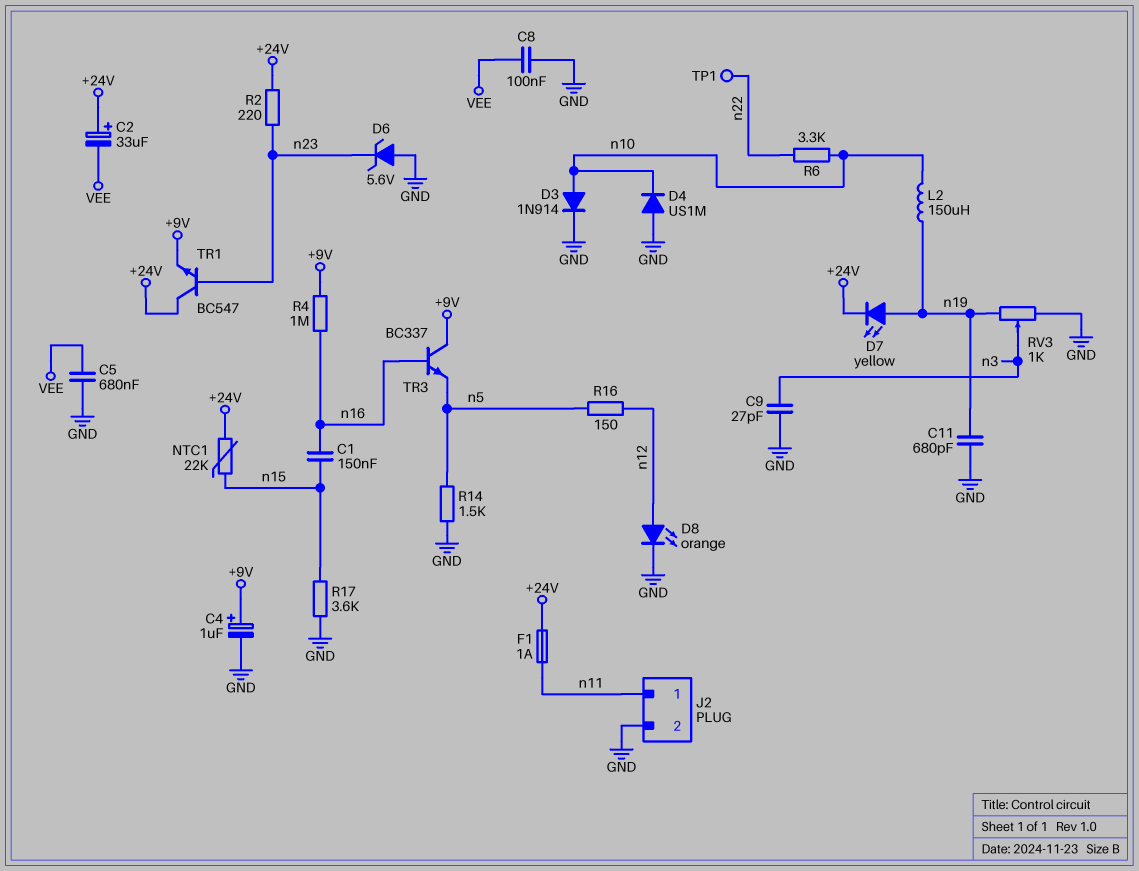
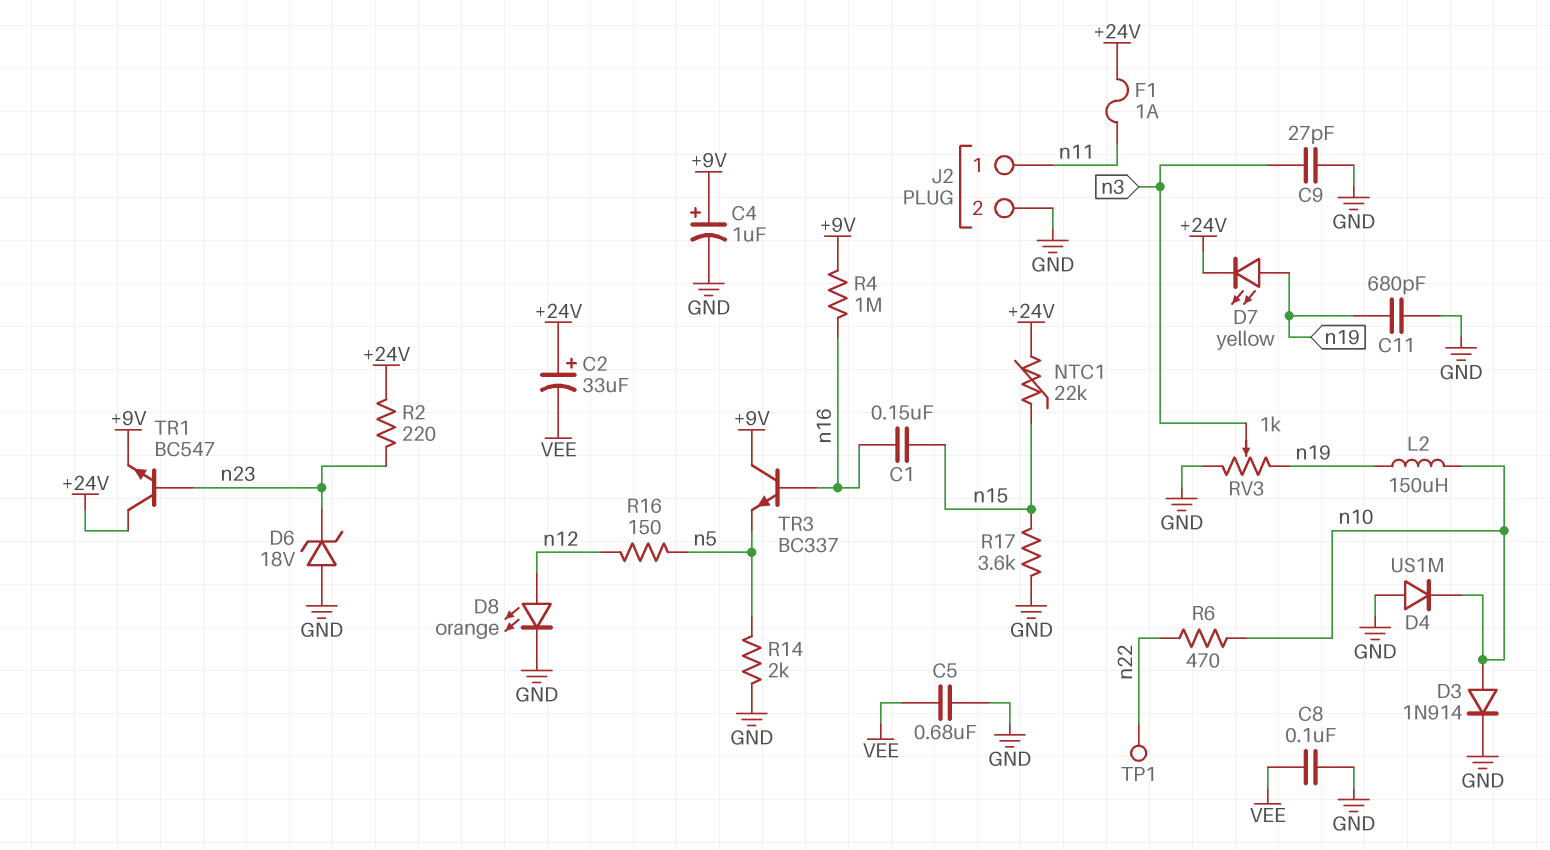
D6: zener 5.6V (A GND, K n23) -> zener 18V (A GND, K n23)
R6: 3.3k (n10, n22) -> 470 (n10, n22)
R14: 1.5k (GND, n5) -> 2k (GND, n5)

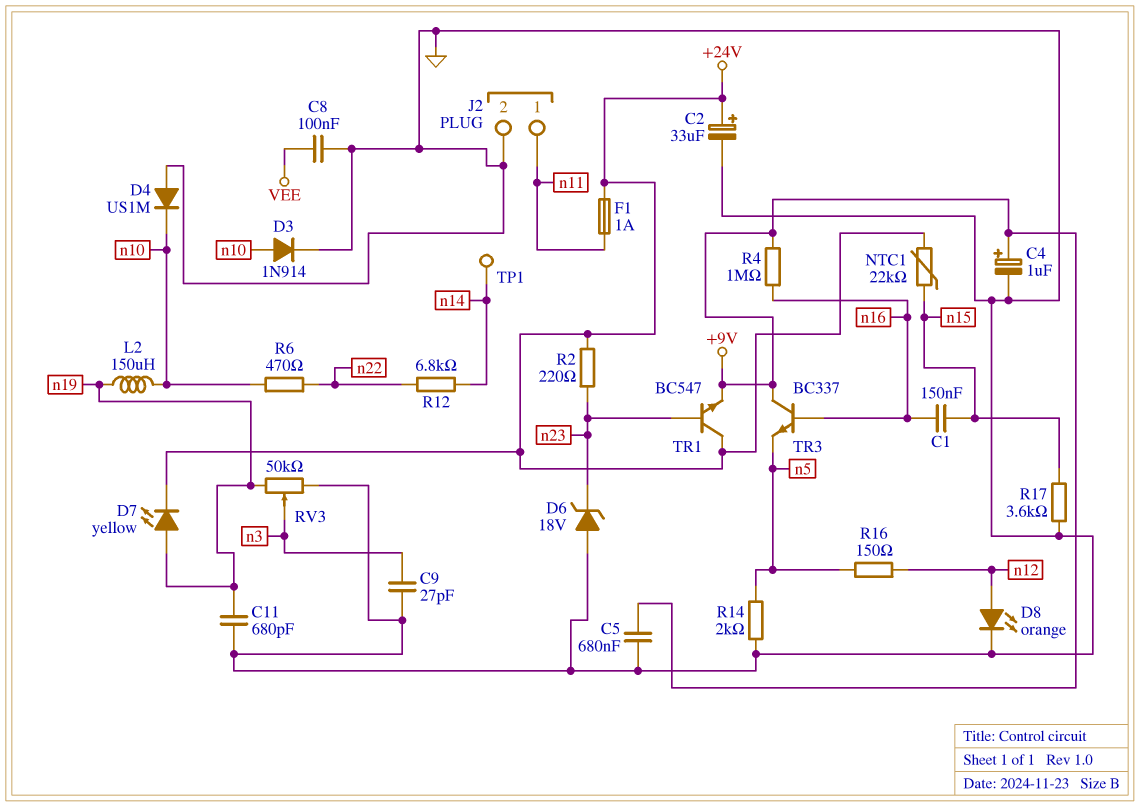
C2: 33uF (plus +24V, minus VEE) -> 33uF (plus +24V, minus GND)
C5: 680nF (GND, VEE) -> 680nF (+9V, GND)
R12: none -> 6.8k (n14, n22)
RV3: 1k (GND, n19, wiper n3) -> 50k (GND, n19, wiper n3)
TP1: test point (n22) -> test point (n14)

